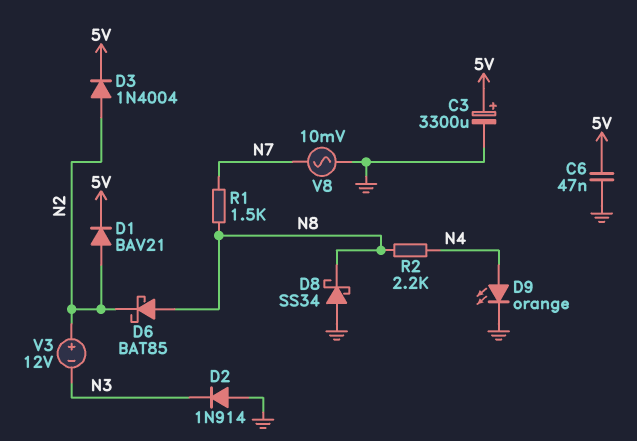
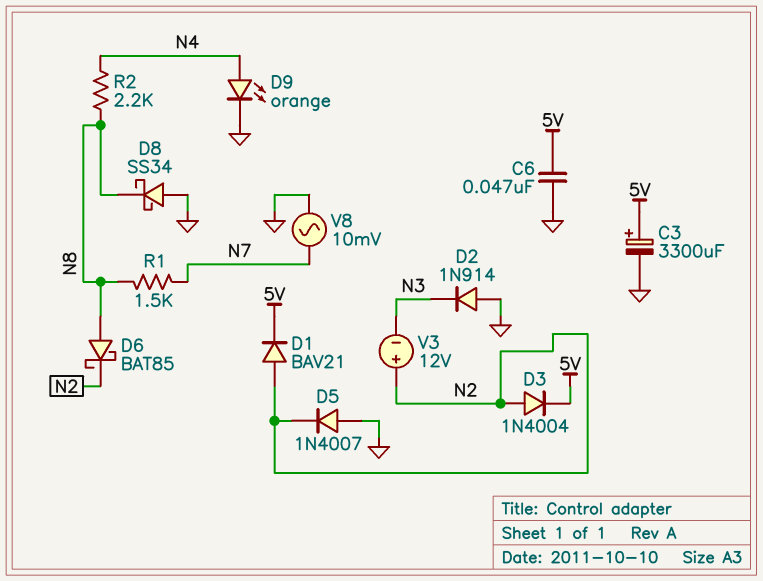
D5: none -> diode 1N4007 (A GND, K N2)

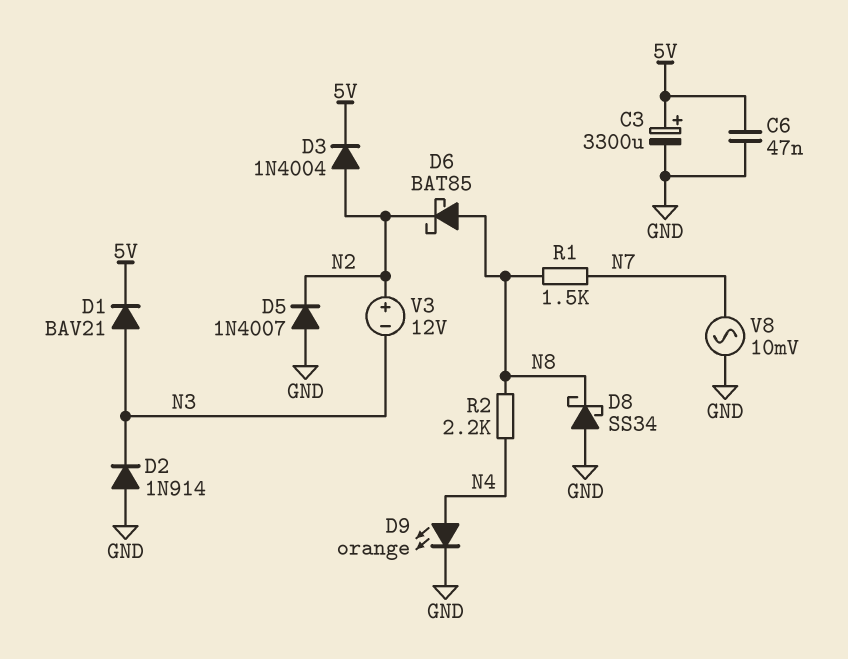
D1: diode BAV21 (A N2, K 5V) -> diode BAV21 (A N3, K 5V)

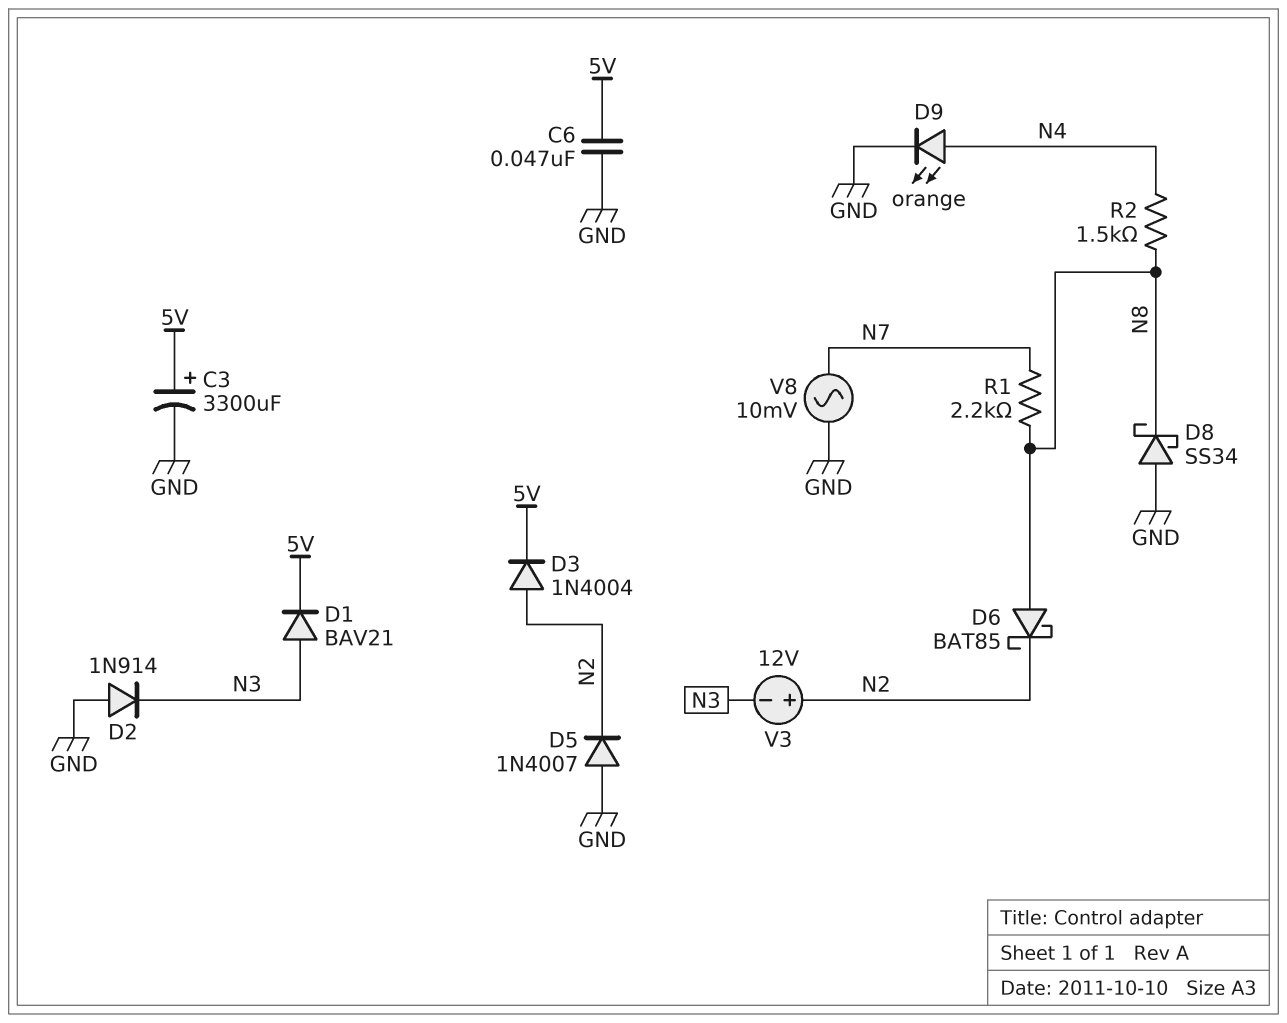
R1: 1.5k (N7, N8) -> 2.2k (N7, N8)
R2: 2.2k (N4, N8) -> 1.5k (N4, N8)

